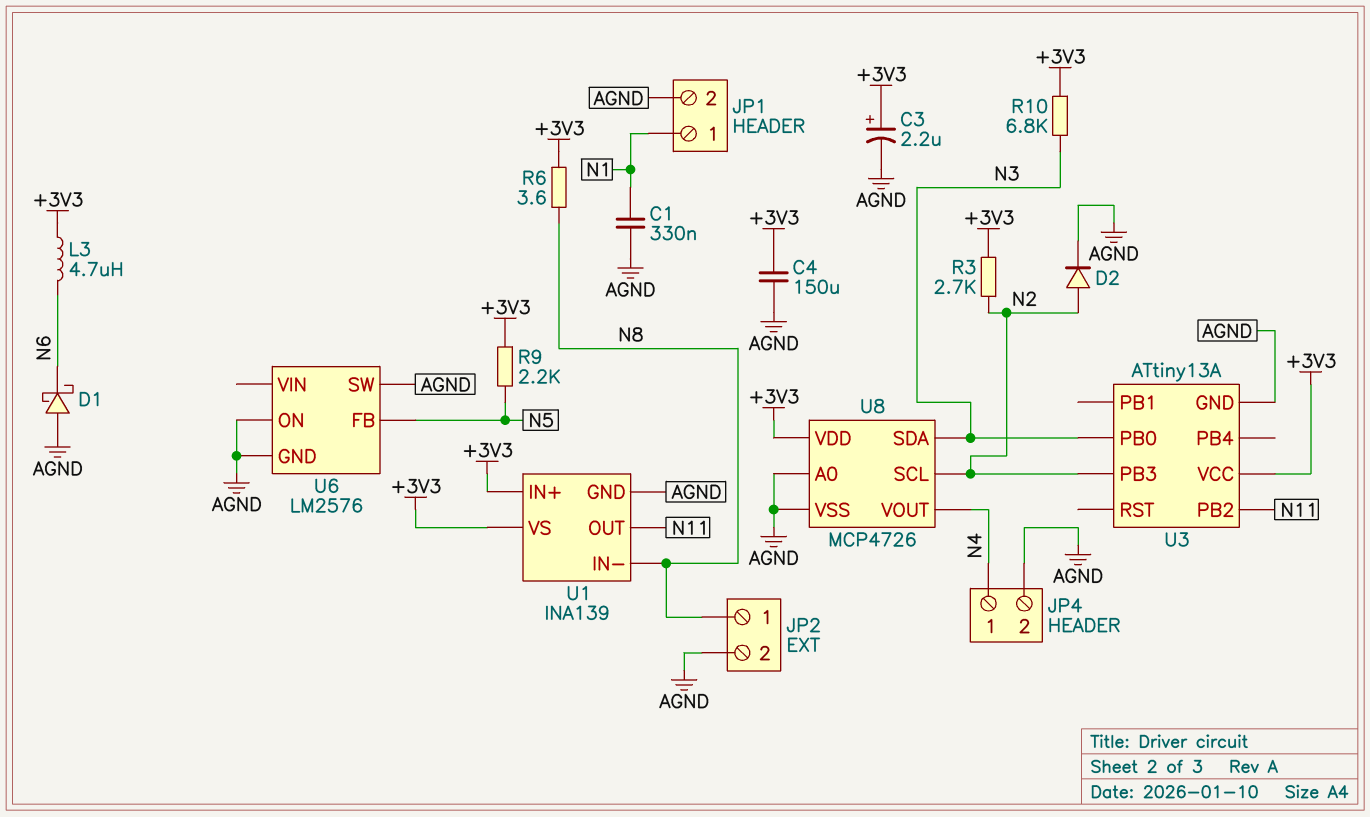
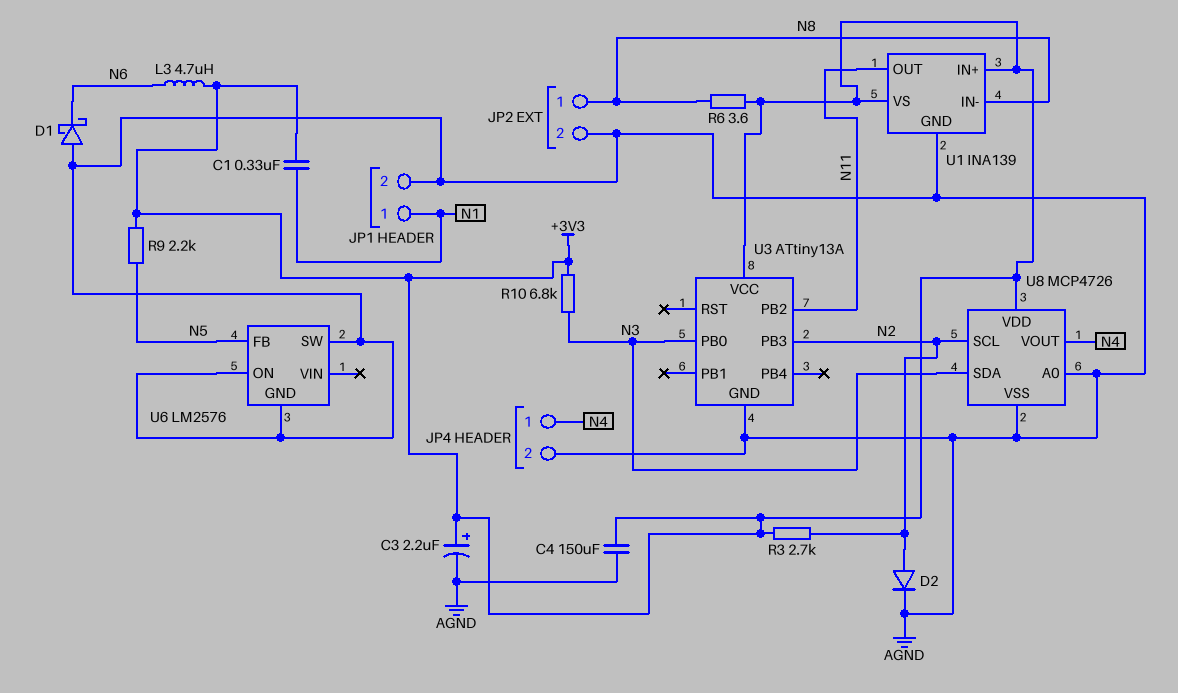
C1: 330nF (AGND, N1) -> 330nF (+3V3, N1)

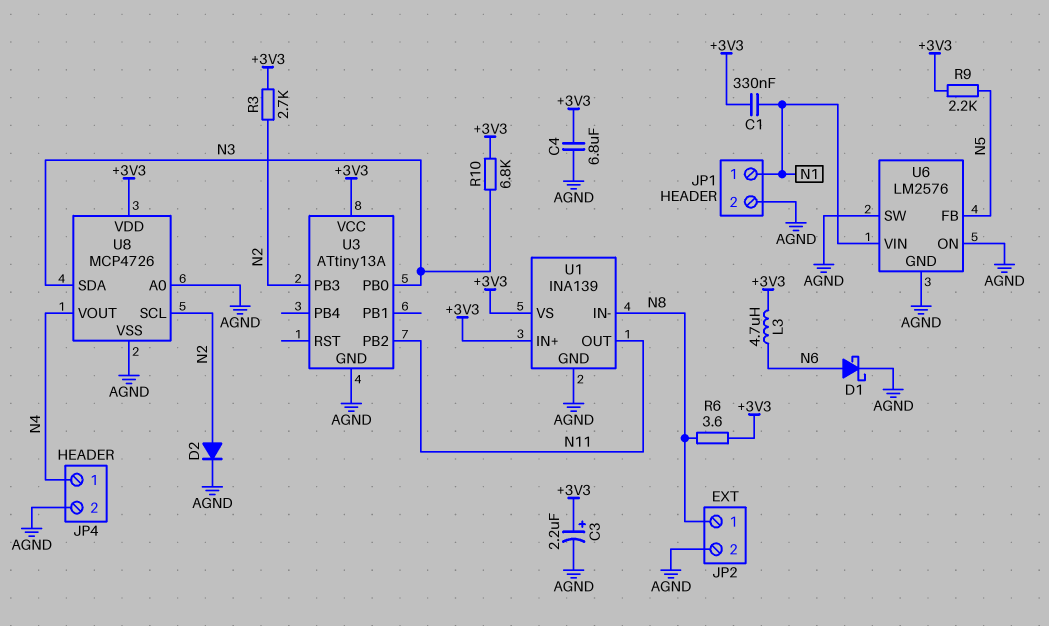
C4: 150uF (+3V3, AGND) -> 6.8uF (+3V3, AGND)
D1: schottky (A AGND, K N6) -> schottky (A N6, K AGND)
U6 pin VIN: none -> N1

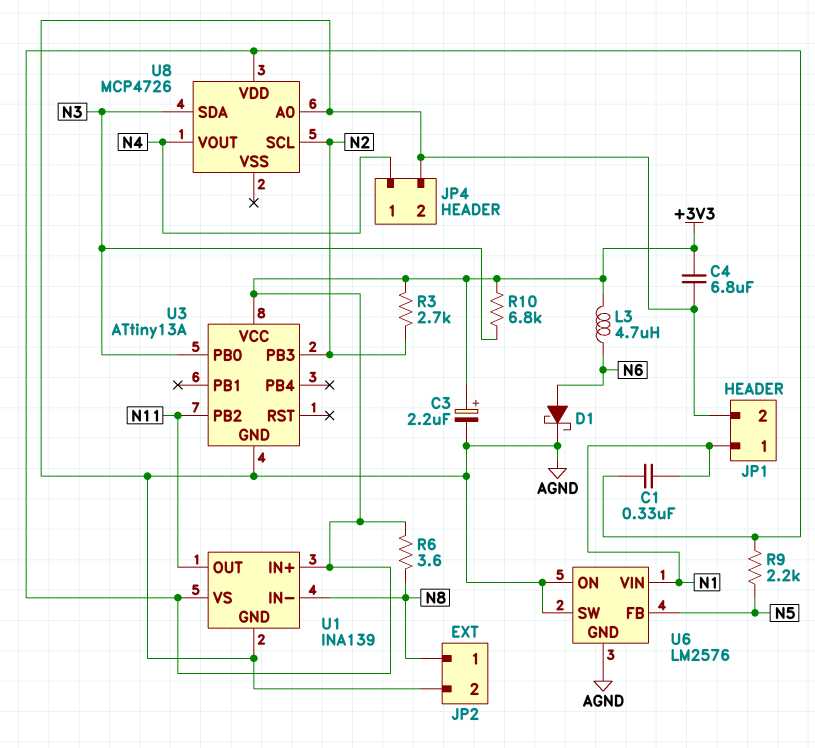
D2: diode (A N2, K AGND) -> none
U8 pin VSS: AGND -> none

